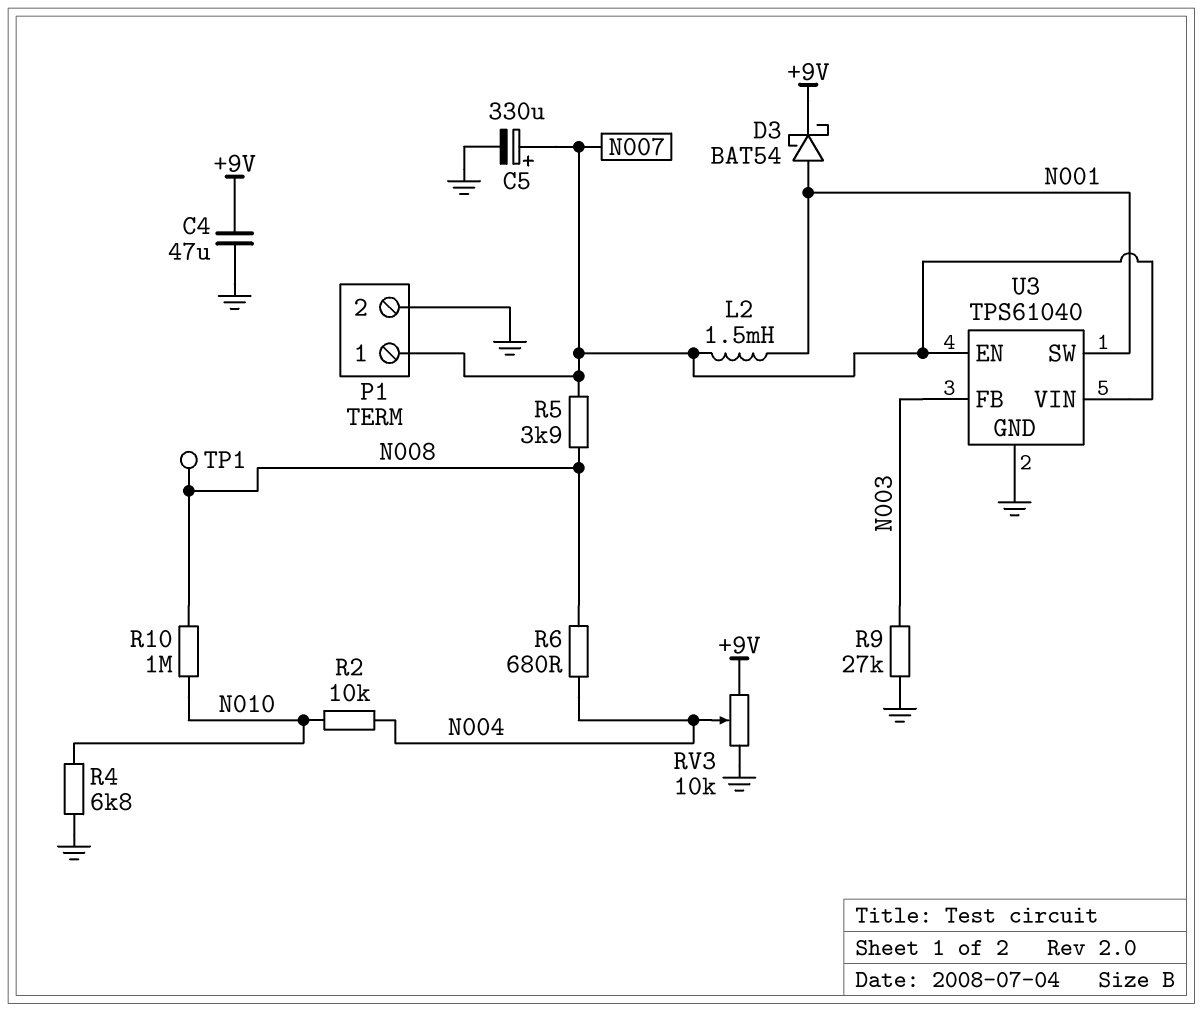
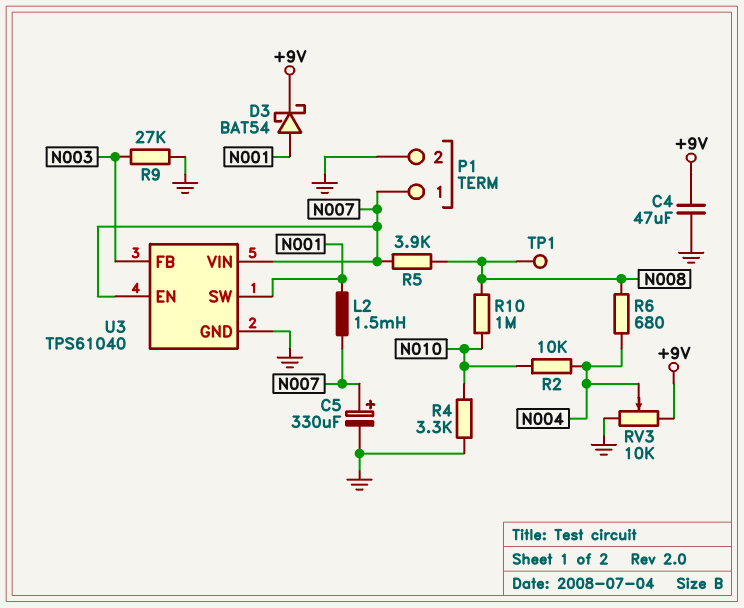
R4: 6.8k (GND, N010) -> 3.3k (GND, N010)

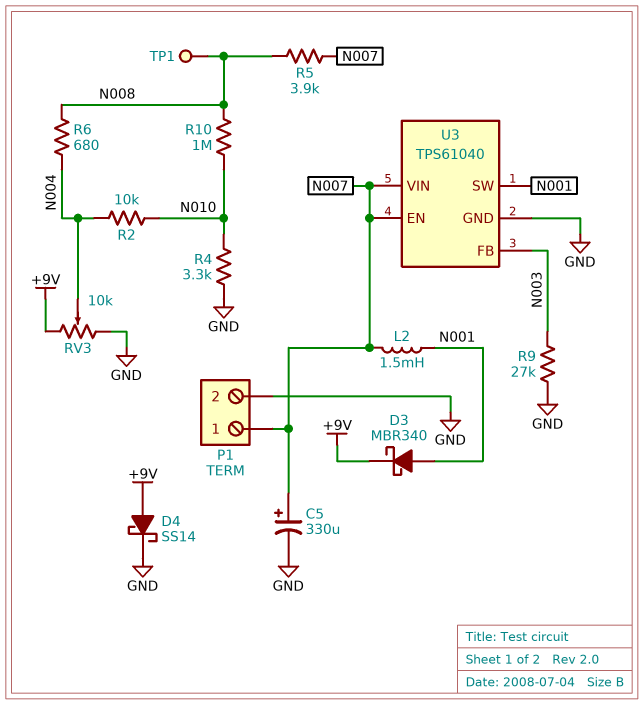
C4: 47uF (+9V, GND) -> none
D3: schottky BAT54 (A N001, K +9V) -> schottky MBR340 (A N001, K +9V)
D4: none -> schottky SS14 (A +9V, K GND)

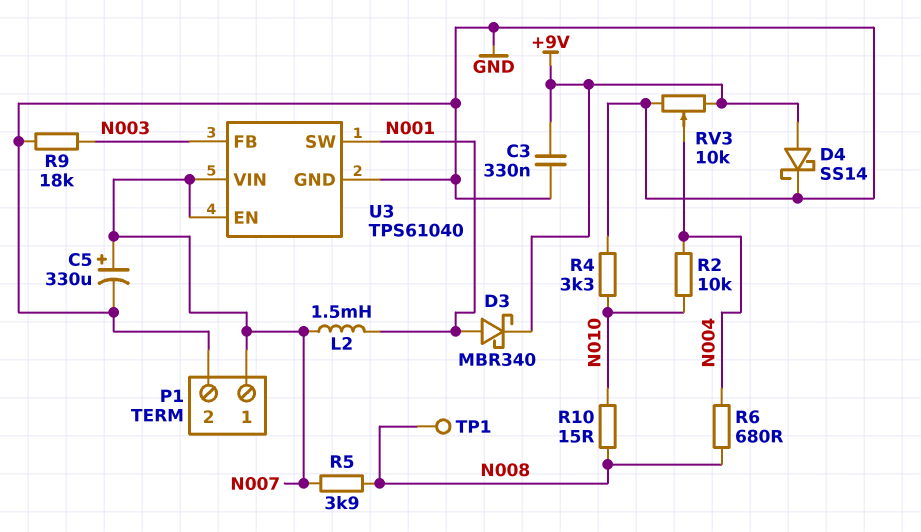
C3: none -> 330nF (+9V, GND)
R9: 27k (GND, N003) -> 18k (GND, N003)
R10: 1M (N008, N010) -> 15 (N008, N010)

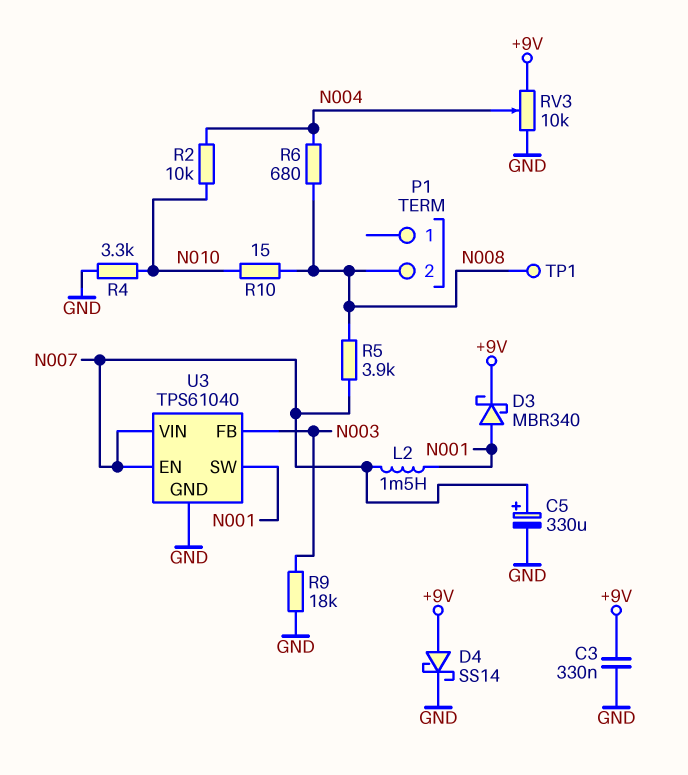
P1 pin 1: N007 -> none
P1 pin 2: GND -> N008

